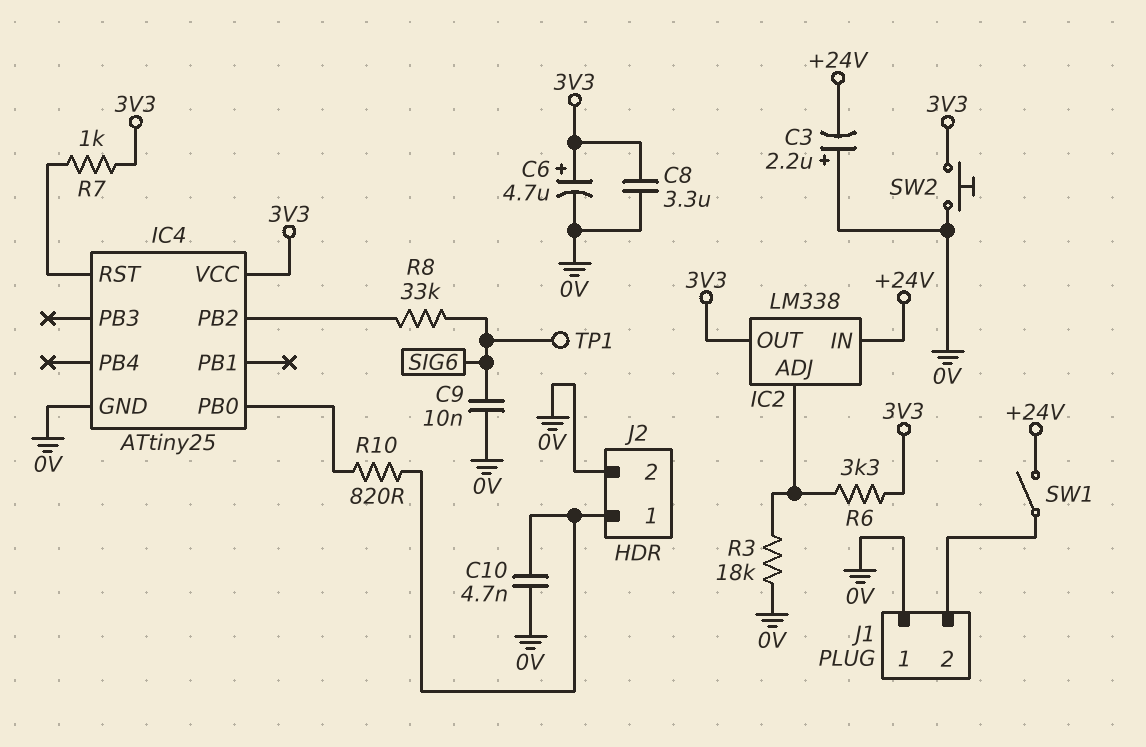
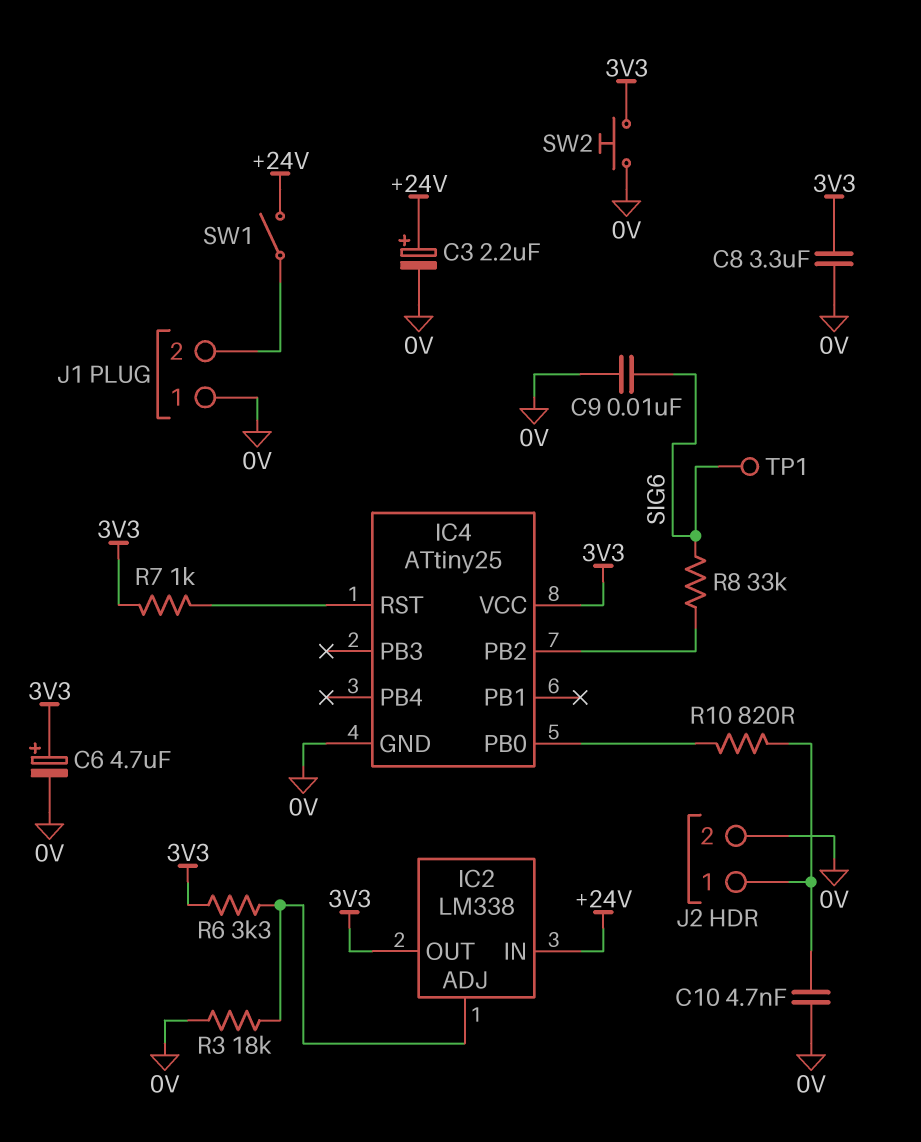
C3: 2.2uF (plus 0V, minus +24V) -> 2.2uF (plus +24V, minus 0V)

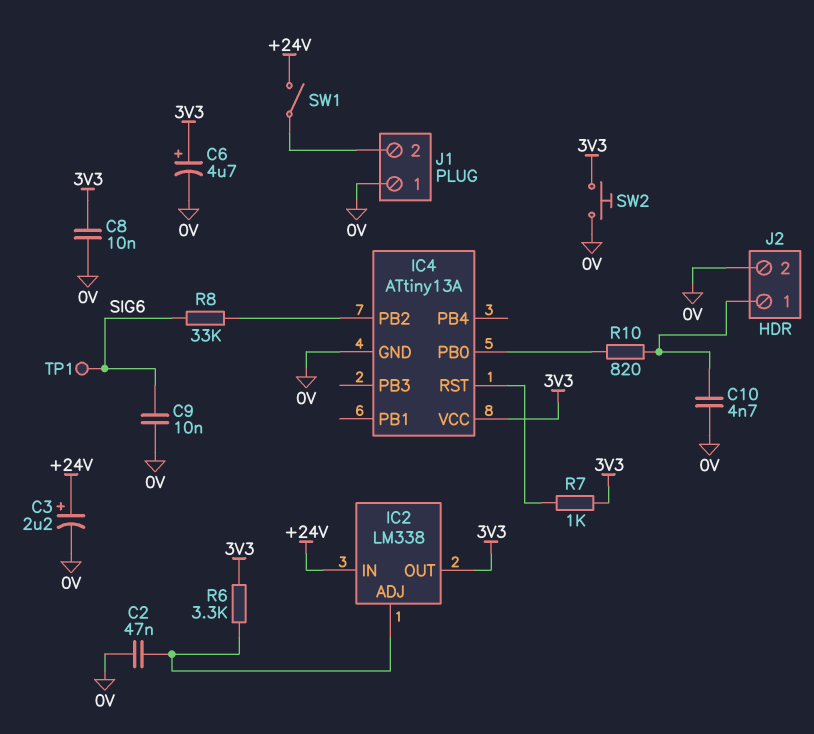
C2: none -> 47nF (0V, IC2/ADJ)
C8: 3.3uF (0V, 3V3) -> 10nF (0V, 3V3)
IC4: ATtiny25 -> ATtiny13A
R3: 18k (0V, IC2/ADJ) -> none

